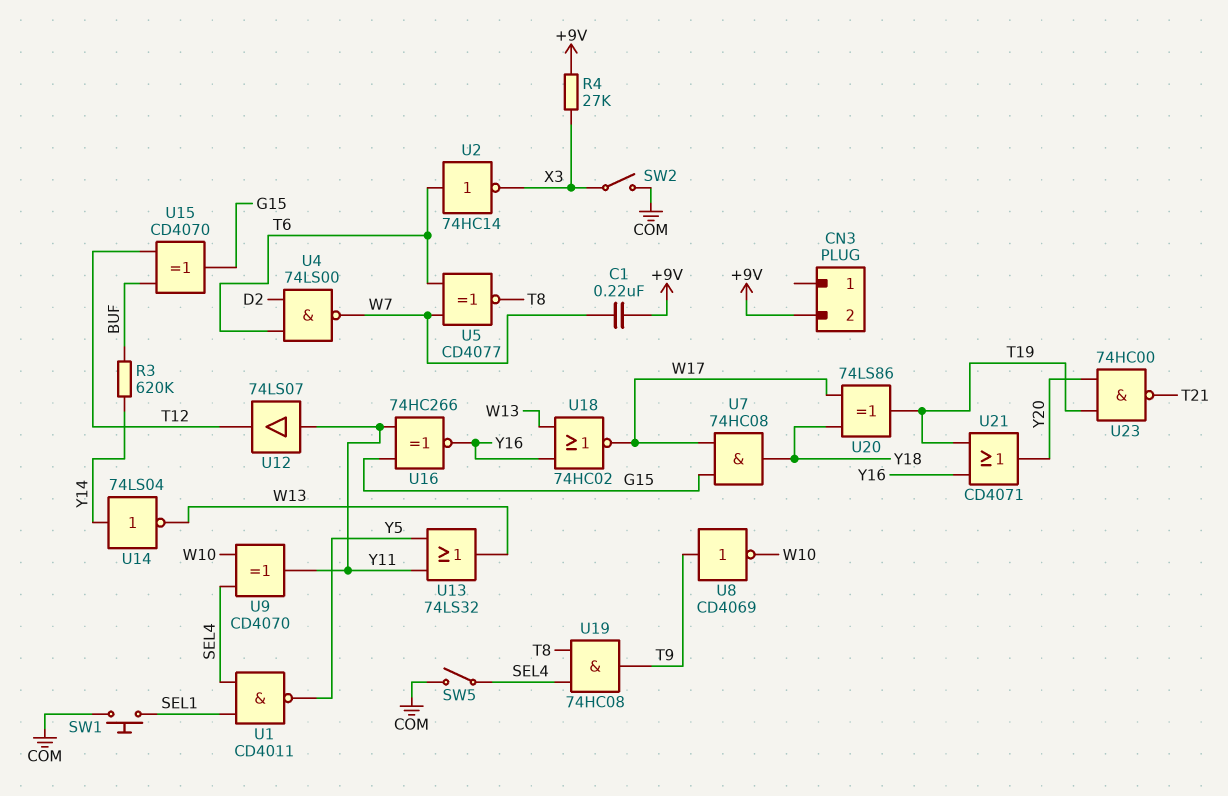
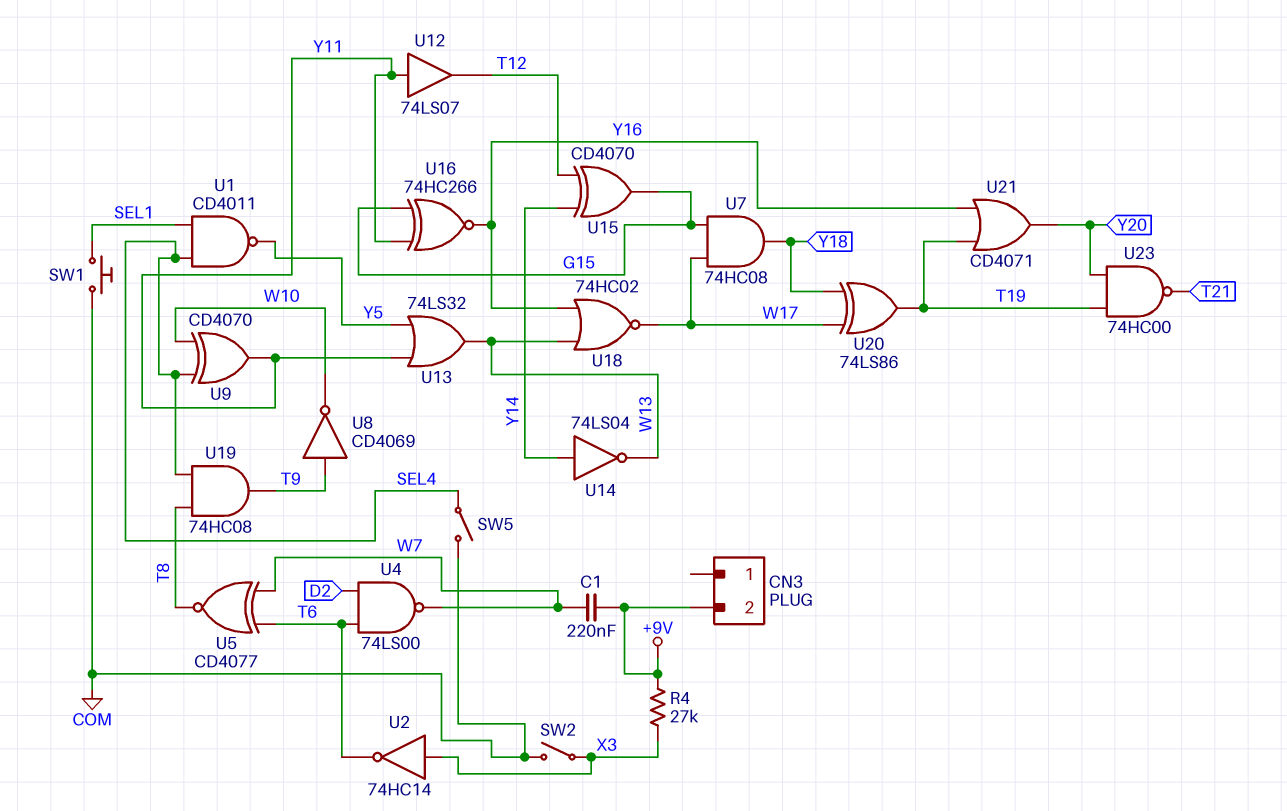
R3: 620k (BUF, Y14) -> none
U2: NOT 74HC14 (in T6, out X3) -> NOT 74HC14 (in X3, out T6)
U15: XOR CD4070 (in BUF, in T12, out G15) -> XOR CD4070 (in T12, in Y14, out G15)

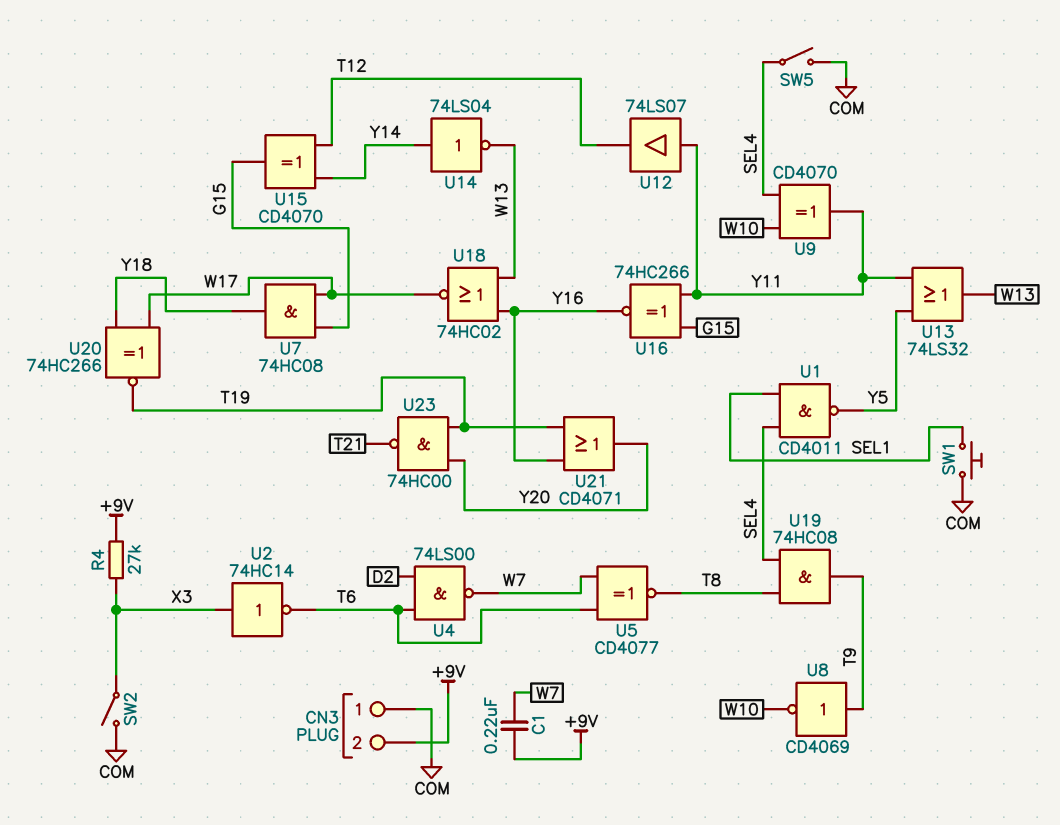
CN3 pin 1: none -> COM
U20: XOR 74LS86 (in W17, in Y18, out T19) -> XNOR 74HC266 (in W17, in Y18, out T19)

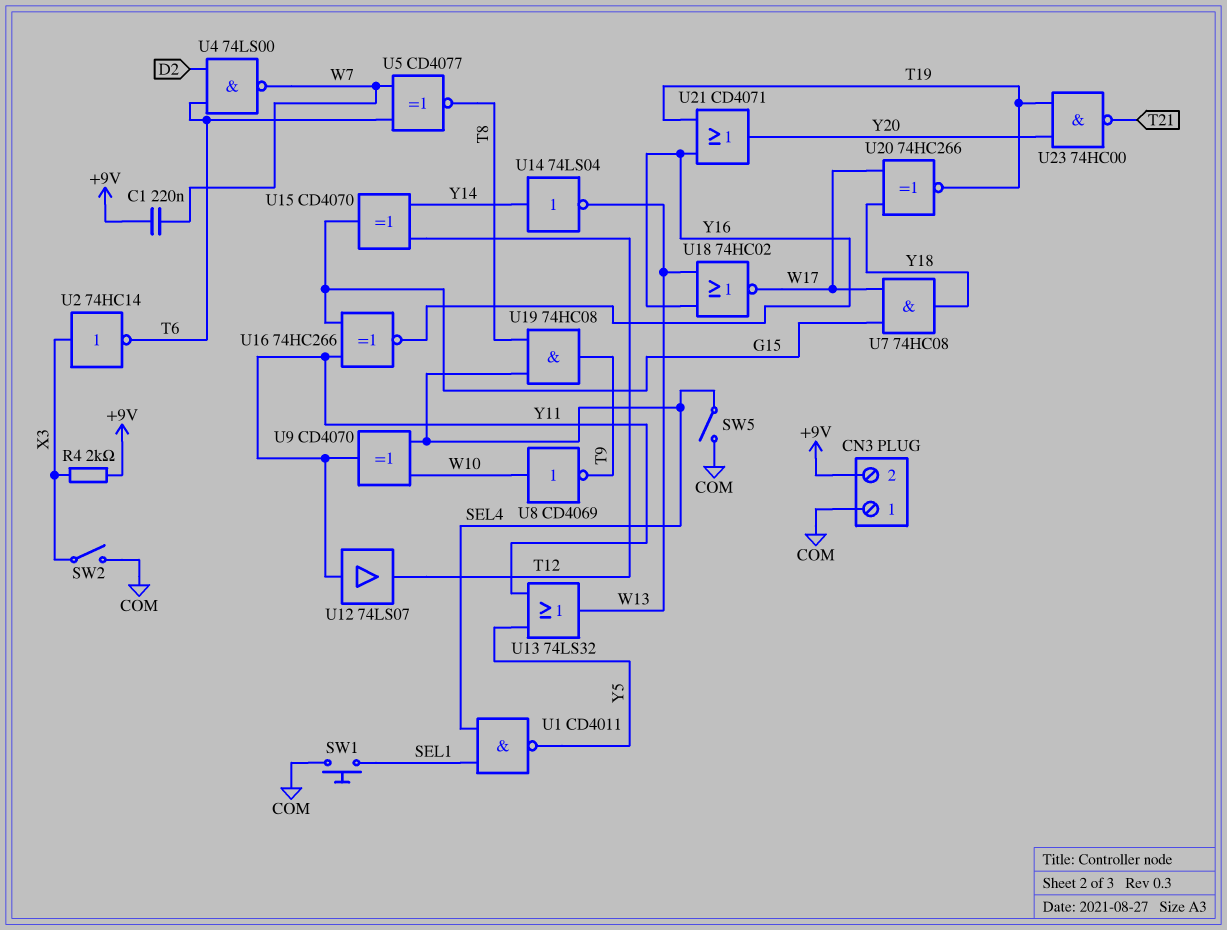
R4: 27k (+9V, X3) -> 2k (+9V, X3)
U8: NOT CD4069 (in T9, out W10) -> NOT CD4069 (in W10, out T9)

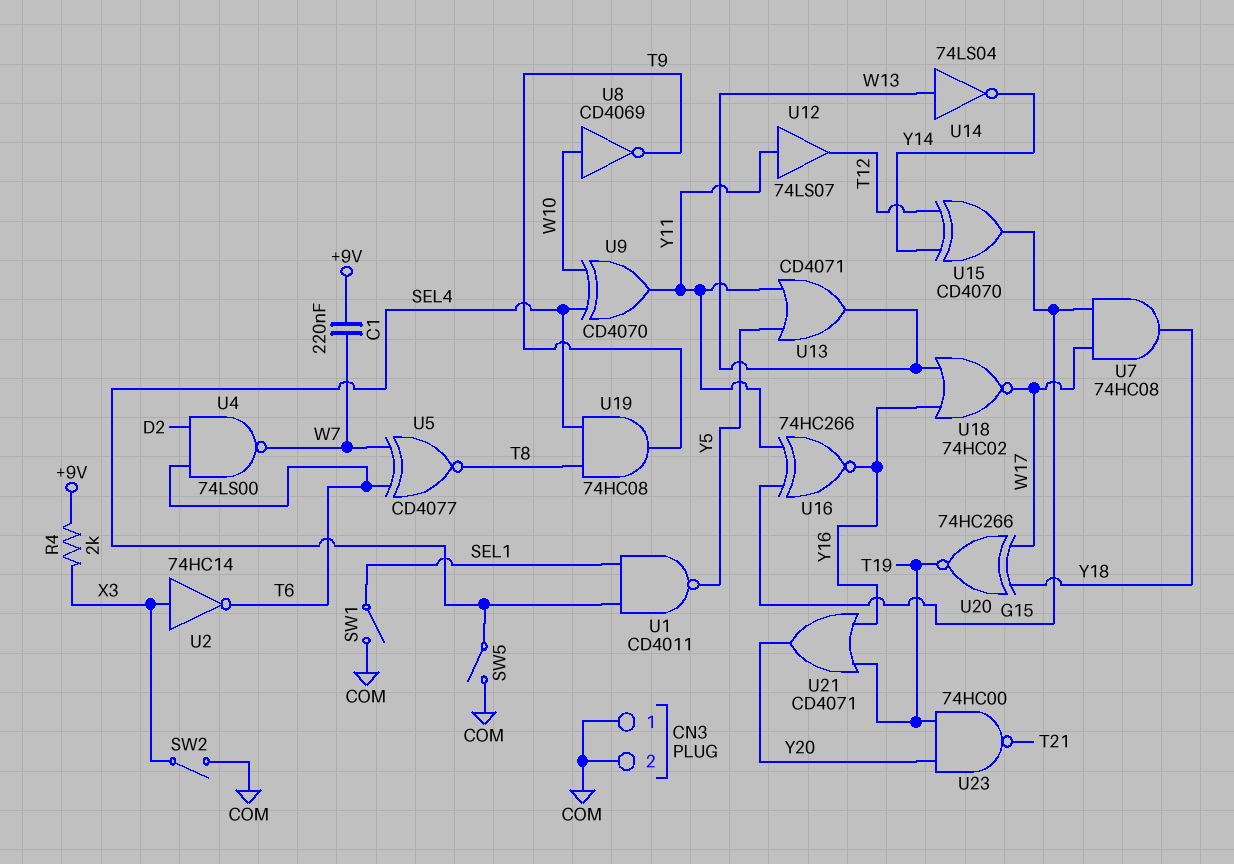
CN3 pin 2: +9V -> COM
SW1: button (COM, SEL1) -> switch (COM, SEL1)
U13: OR 74LS32 (in Y5, in Y11, out W13) -> OR CD4071 (in Y5, in Y11, out W13)
U14: NOT 74LS04 (in Y14, out W13) -> NOT 74LS04 (in W13, out Y14)

